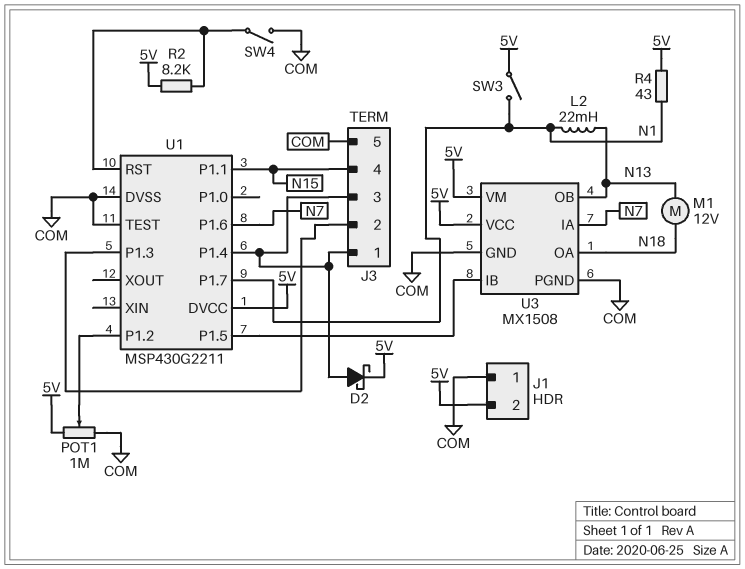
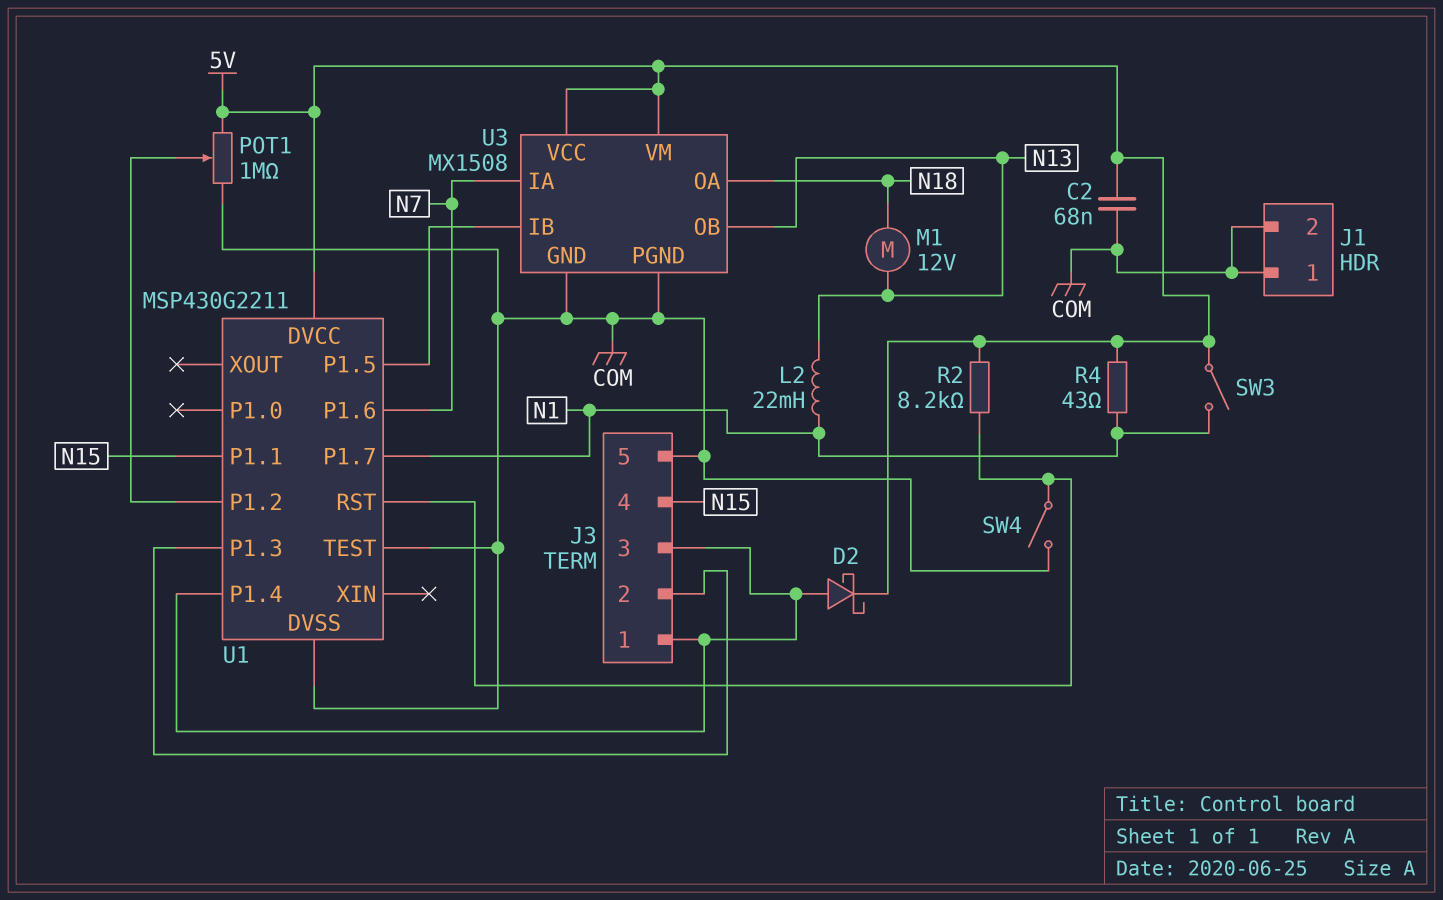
C2: none -> 68nF (5V, COM)
J1 pin 2: 5V -> COM

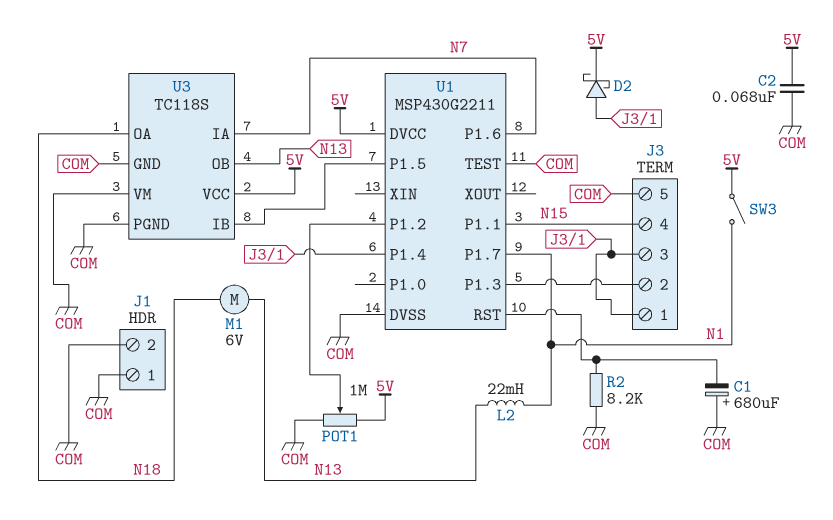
C1: none -> 680uF (plus COM, minus U1/RST)
M1: motor 12V (N13, N18) -> motor 6V (N13, N18)
R2: 8.2k (5V, U1/RST) -> 8.2k (COM, U1/RST)
R4: 43 (5V, N1) -> none
SW4: switch (COM, U1/RST) -> none
U3: MX1508 -> TC118S
U3 pin VM: 5V -> COM

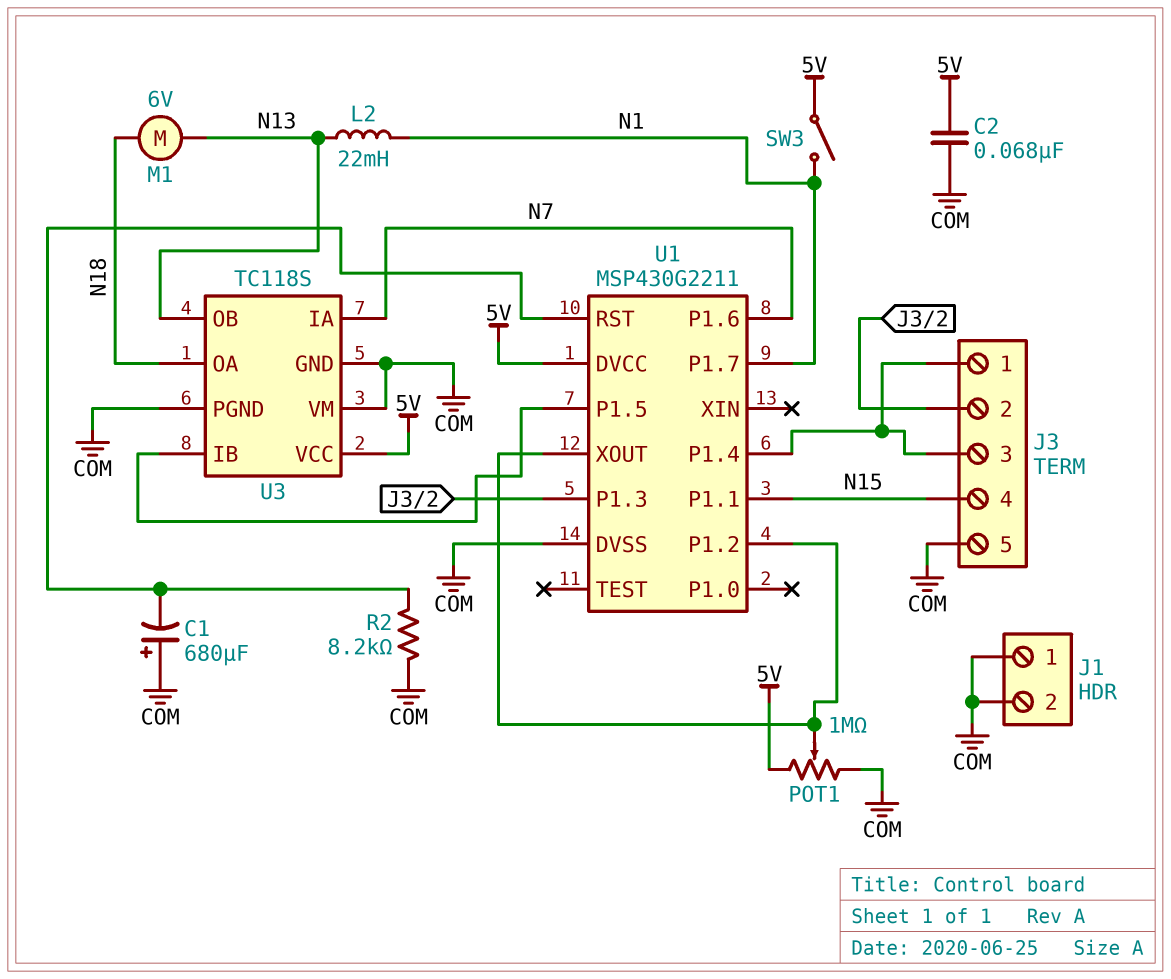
D2: schottky (A J3/1, K 5V) -> none
U1 pin TEST: COM -> none
U1 pin XOUT: none -> U1/P1.2

